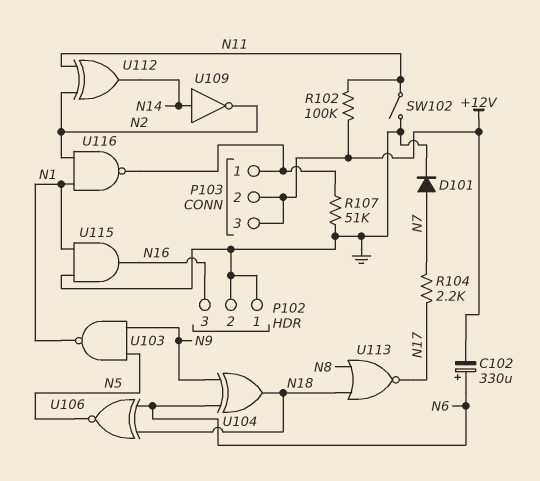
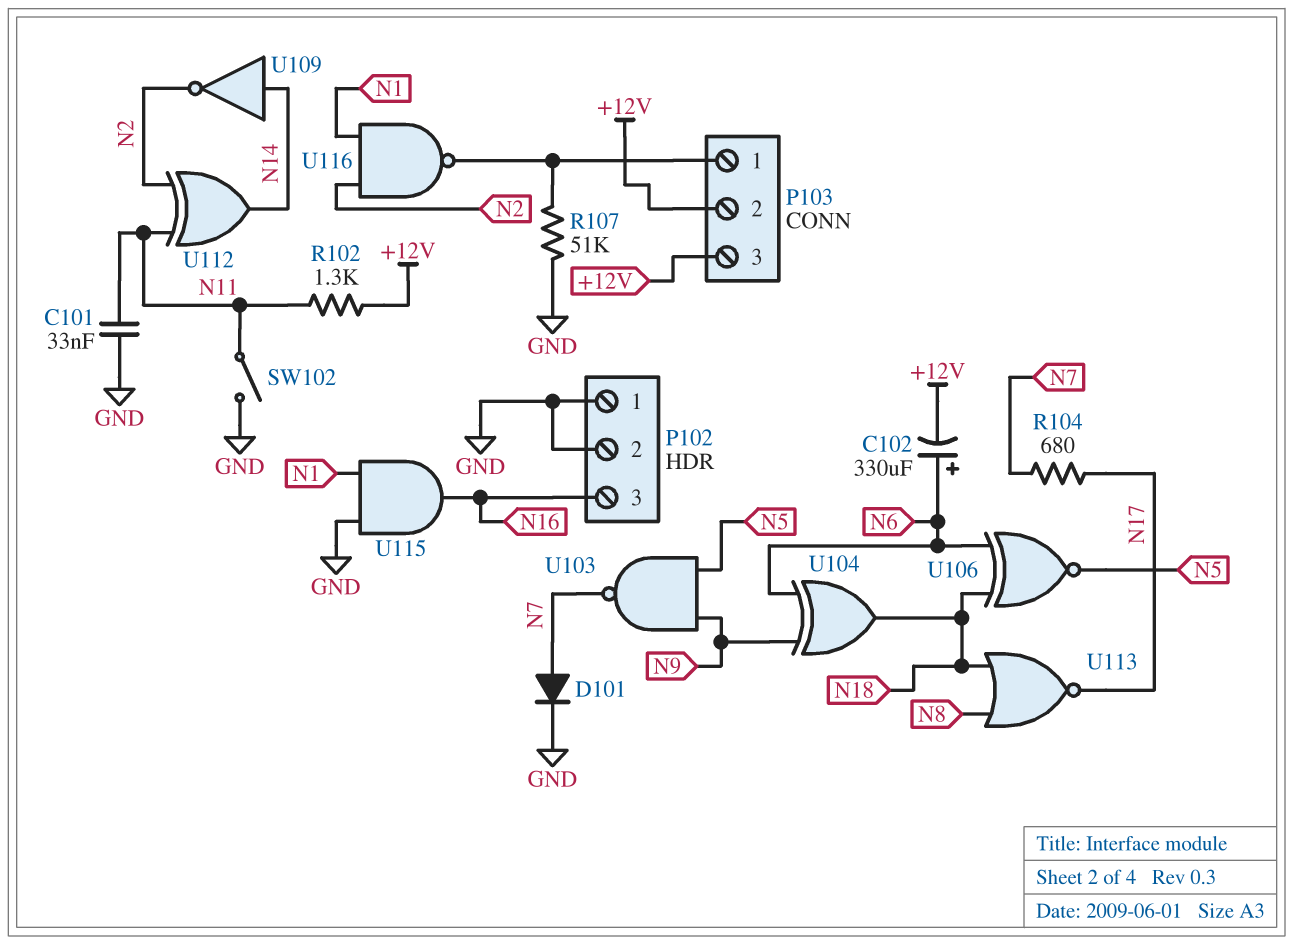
C101: none -> 33nF (GND, N11)
R102: 100k (+12V, N11) -> 1.3k (+12V, N11)
R104: 2.2k (N7, N17) -> 680 (N7, N17)
U103: NAND (in N5, in N9, out N1) -> NAND (in N5, in N9, out N7)

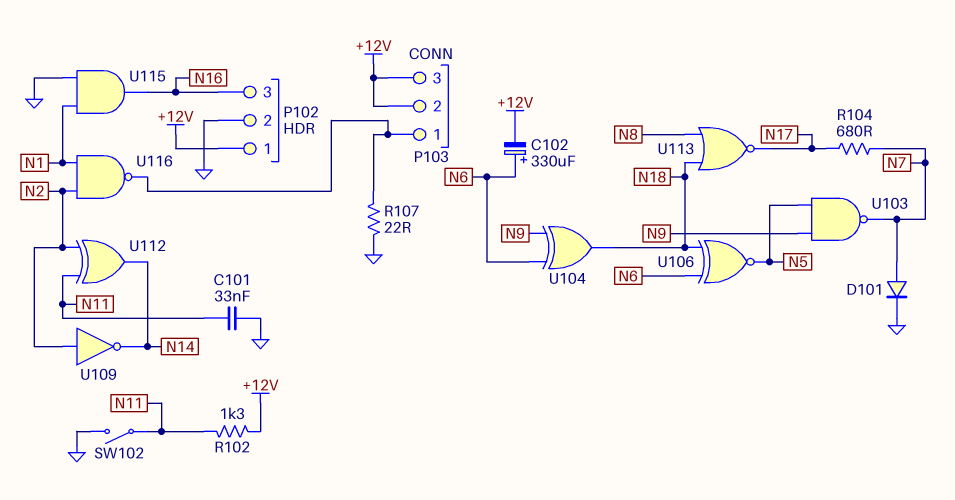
P102 pin 1: GND -> +12V
R107: 51k (GND, P103/1) -> 22 (GND, P103/1)
U109: NOT (in N14, out N2) -> NOT (in N2, out N14)

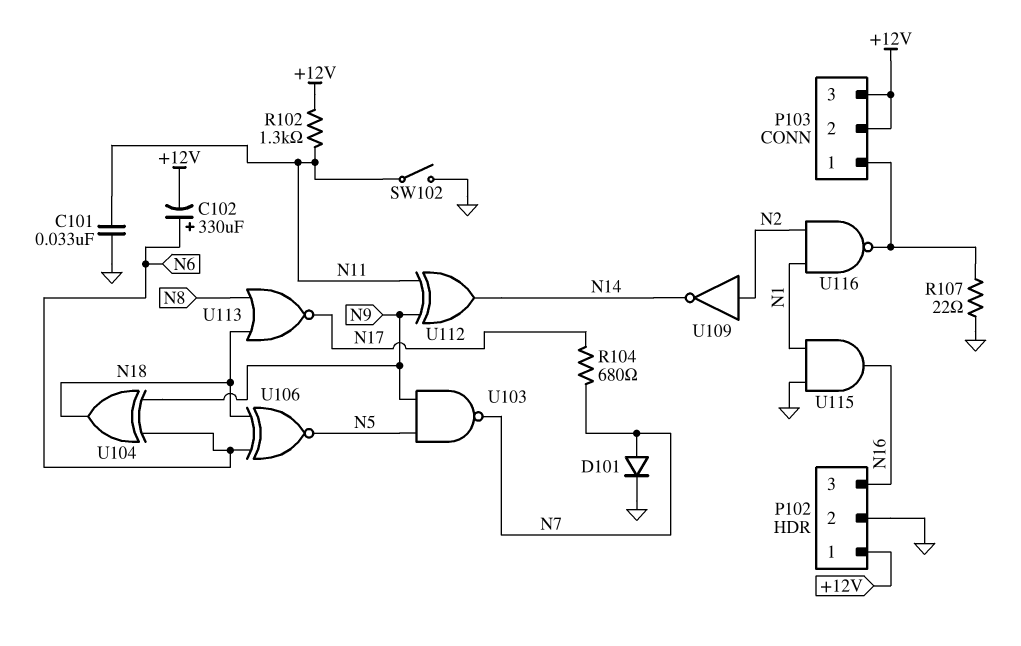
U112: XOR (in N2, in N11, out N14) -> XOR (in N9, in N11, out N14)

